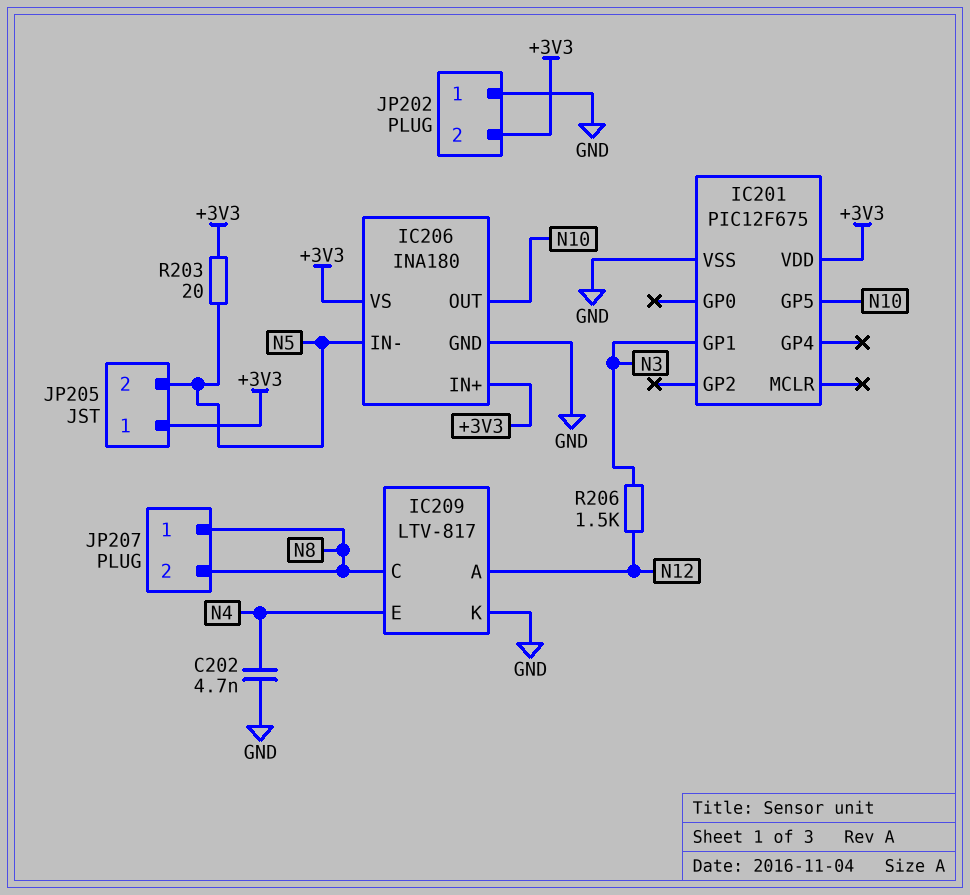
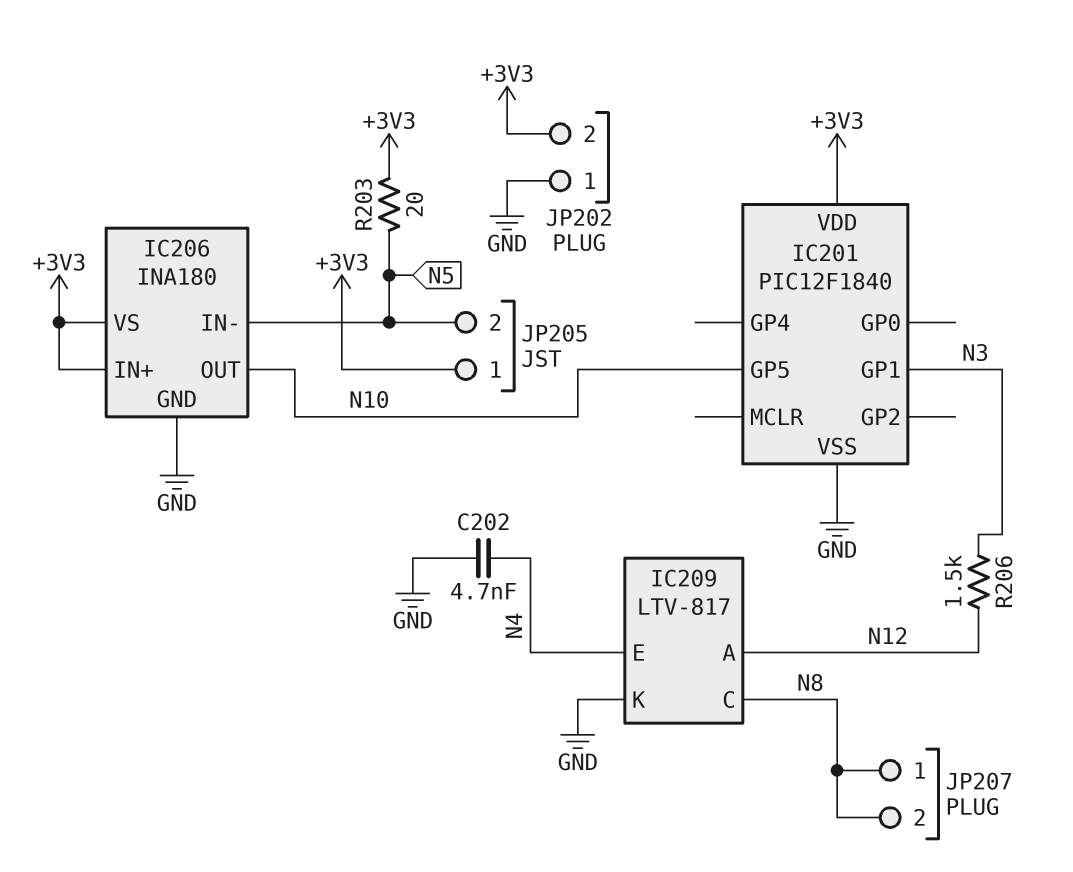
IC201: PIC12F675 -> PIC12F1840

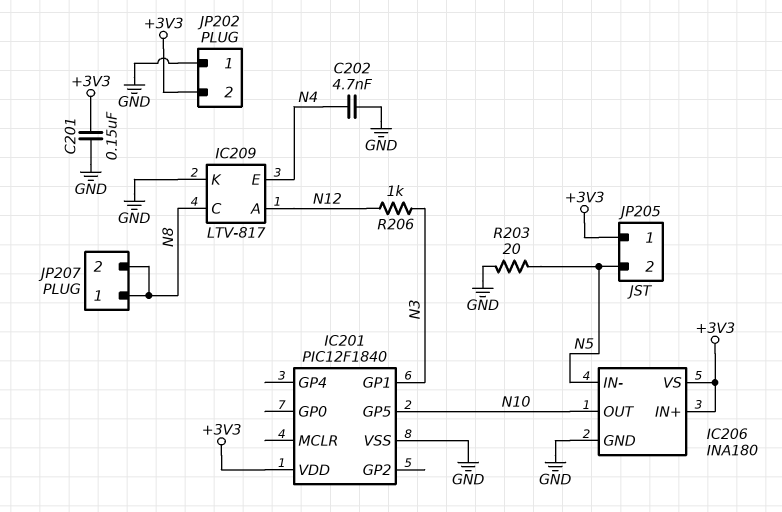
C201: none -> 150nF (+3V3, GND)
R203: 20 (+3V3, N5) -> 20 (GND, N5)
R206: 1.5k (N3, N12) -> 1k (N3, N12)

